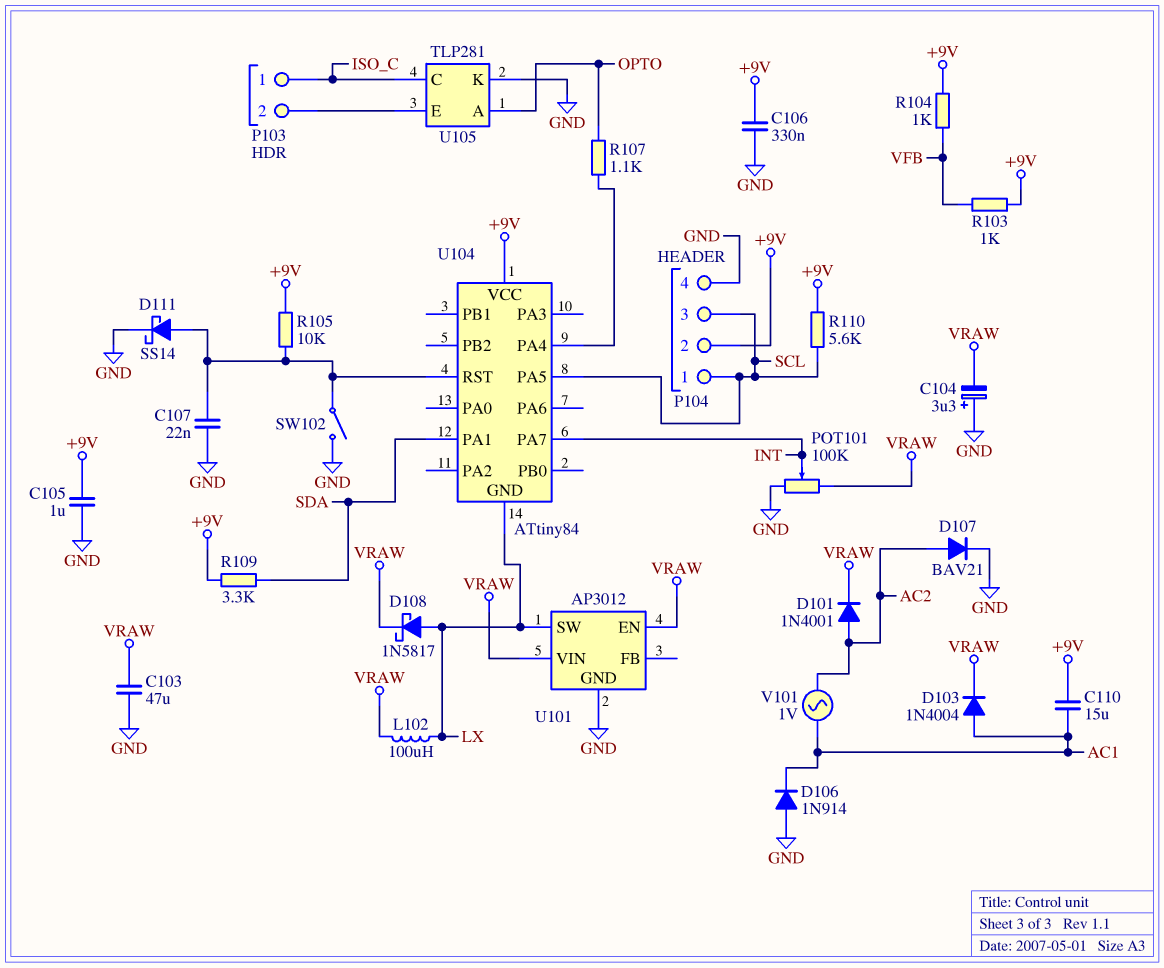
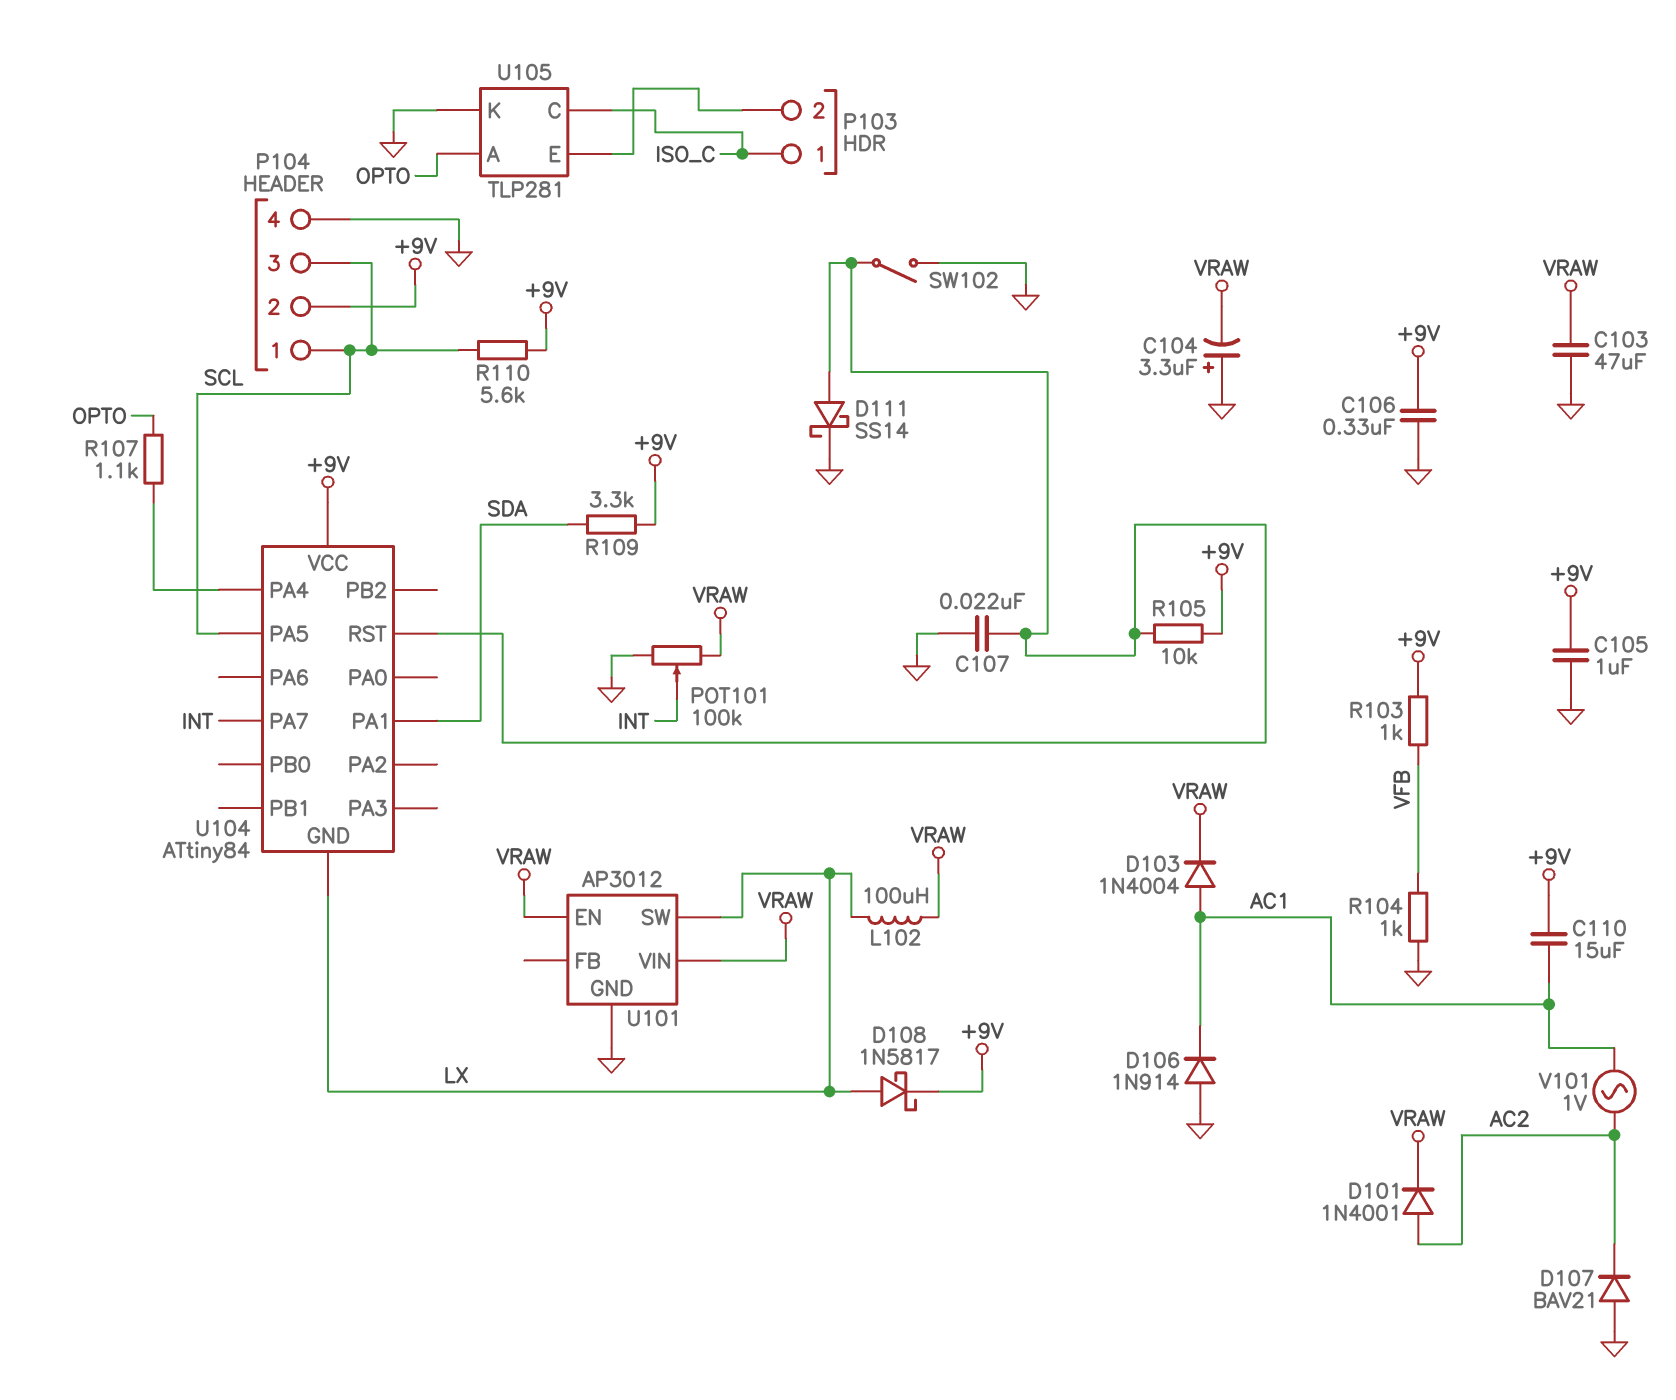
D107: diode BAV21 (A AC2, K GND) -> diode BAV21 (A GND, K AC2)
D108: schottky 1N5817 (A LX, K VRAW) -> schottky 1N5817 (A LX, K +9V)
R104: 1k (+9V, VFB) -> 1k (GND, VFB)

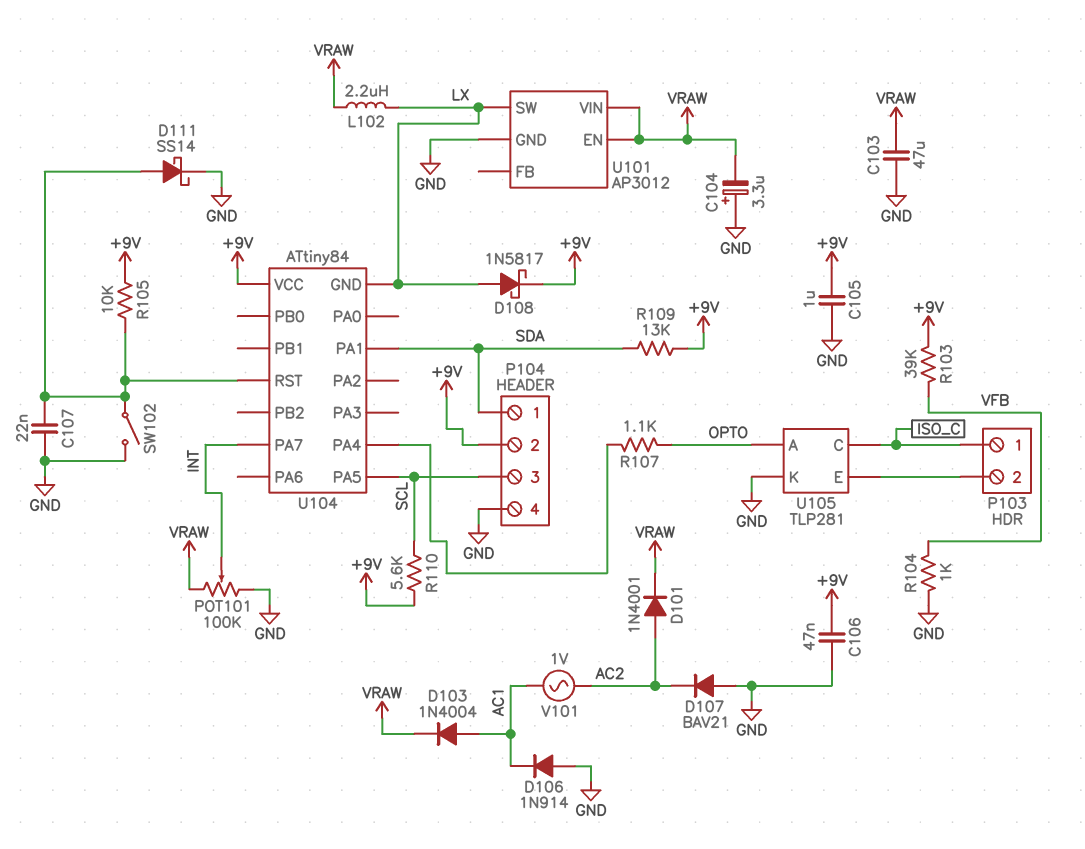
C106: 330nF (+9V, GND) -> 47nF (+9V, GND)
C110: 15uF (+9V, AC1) -> none
L102: 100uH (LX, VRAW) -> 2.2uH (LX, VRAW)
P104 pin 1: SCL -> SDA
R103: 1k (+9V, VFB) -> 39k (+9V, VFB)
R109: 3.3k (+9V, SDA) -> 13k (+9V, SDA)

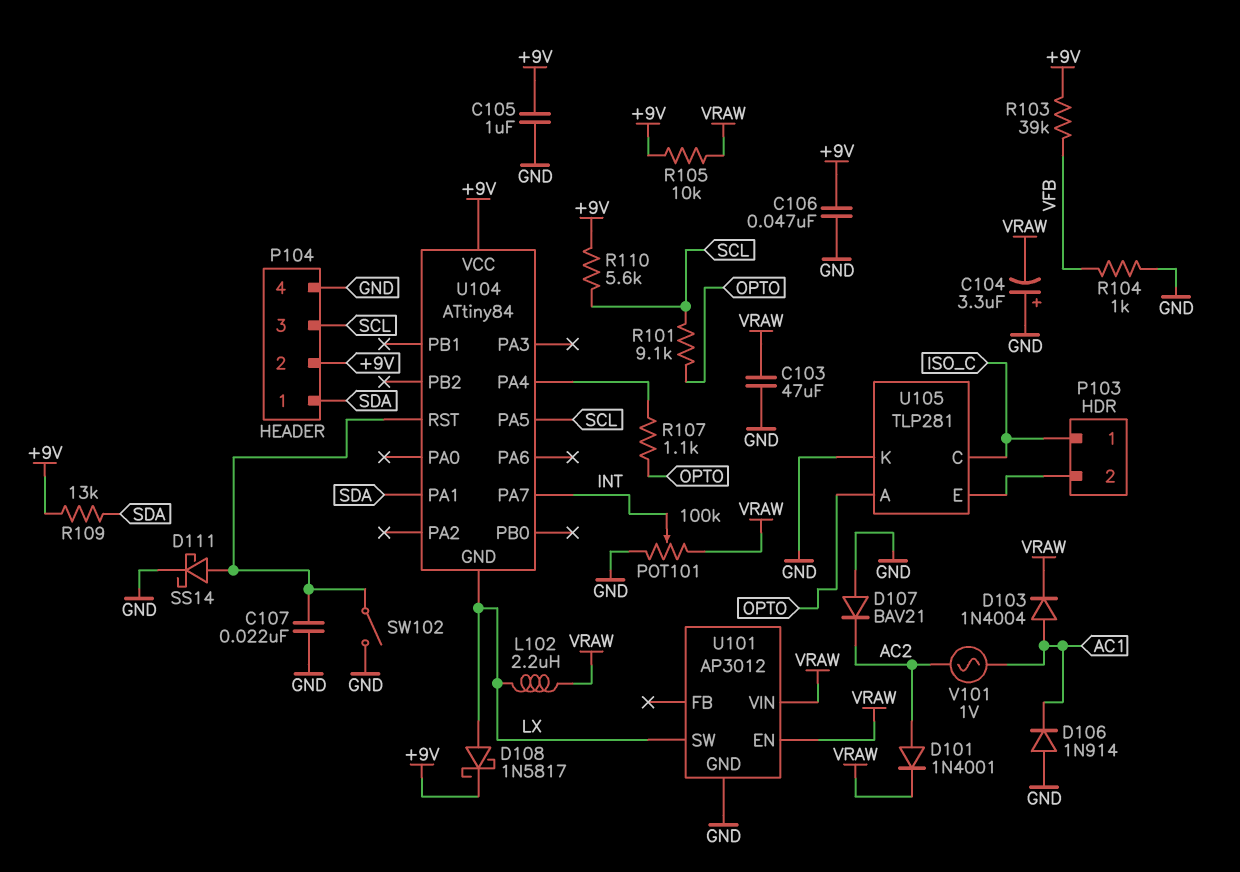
R101: none -> 9.1k (OPTO, SCL)
R105: 10k (+9V, U104/RST) -> 10k (+9V, VRAW)

